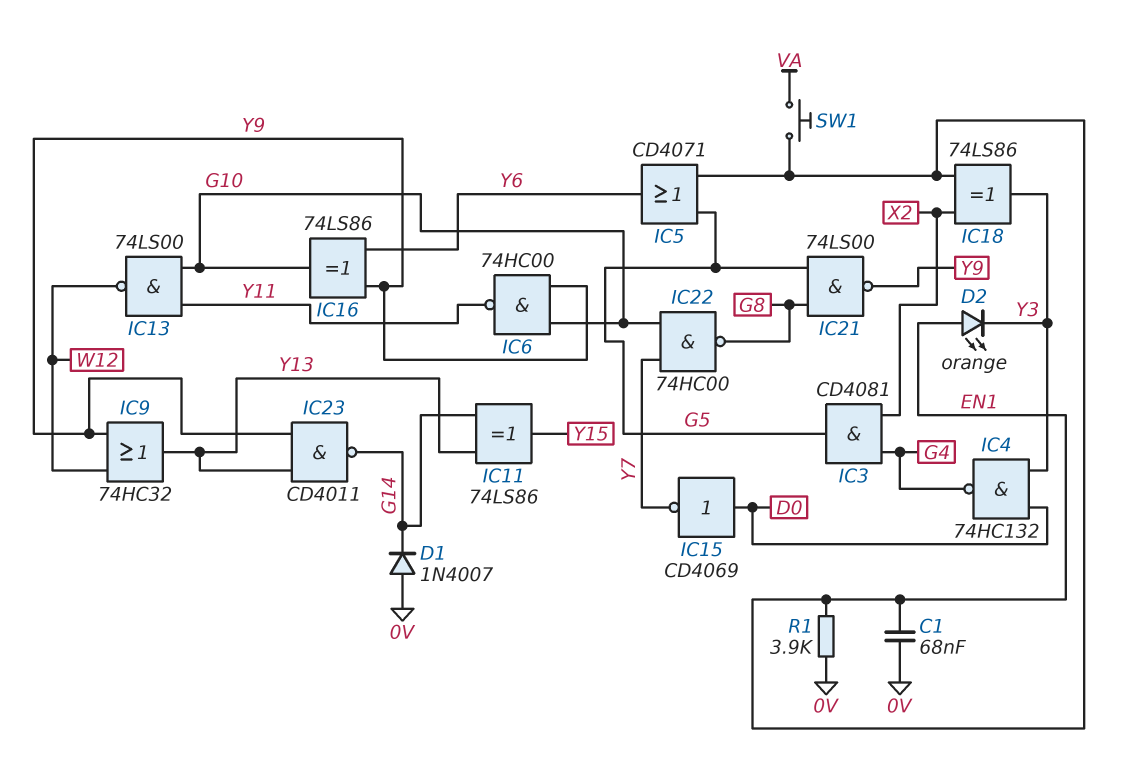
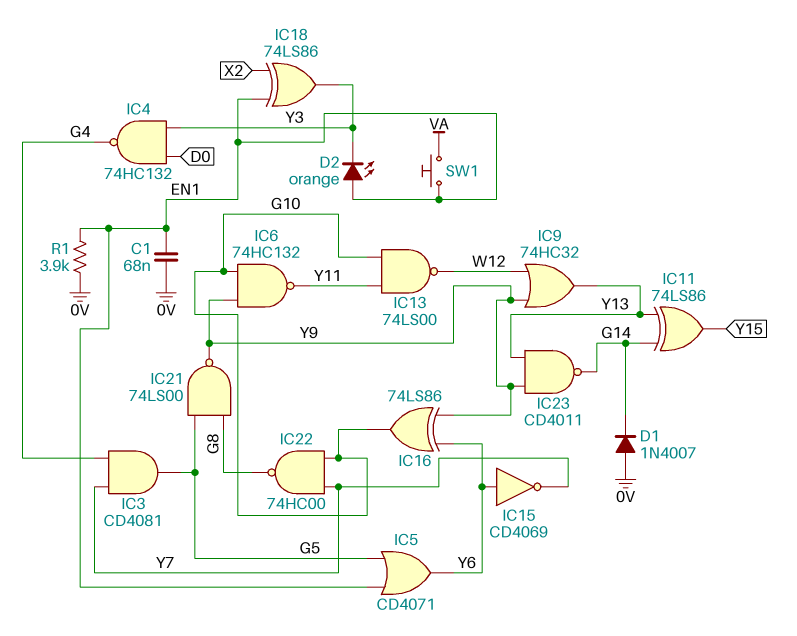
IC3: AND CD4081 (in G4, in X2, out G5) -> AND CD4081 (in G4, in Y7, out G5)
IC6: NAND 74HC00 (in G10, in Y9, out Y11) -> NAND 74HC132 (in G10, in Y9, out Y11)
IC15: NOT CD4069 (in D0, out Y7) -> NOT CD4069 (in Y6, out Y7)

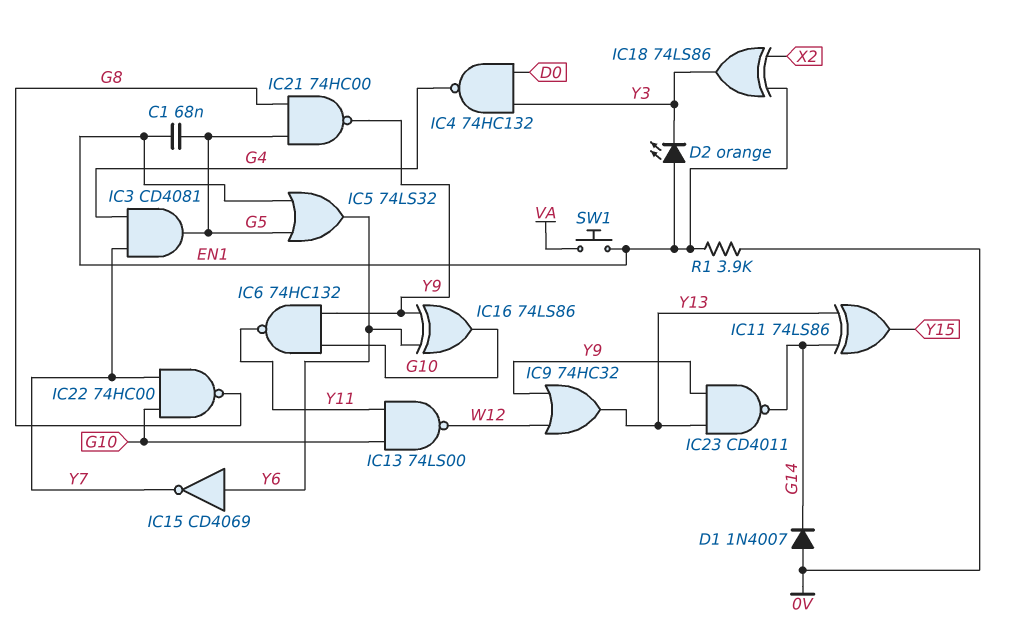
C1: 68nF (0V, EN1) -> 68nF (EN1, G5)
IC5: OR CD4071 (in EN1, in G5, out Y6) -> OR 74LS32 (in EN1, in G5, out Y6)
IC21: NAND 74LS00 (in G5, in G8, out Y9) -> NAND 74HC00 (in G5, in G8, out Y9)

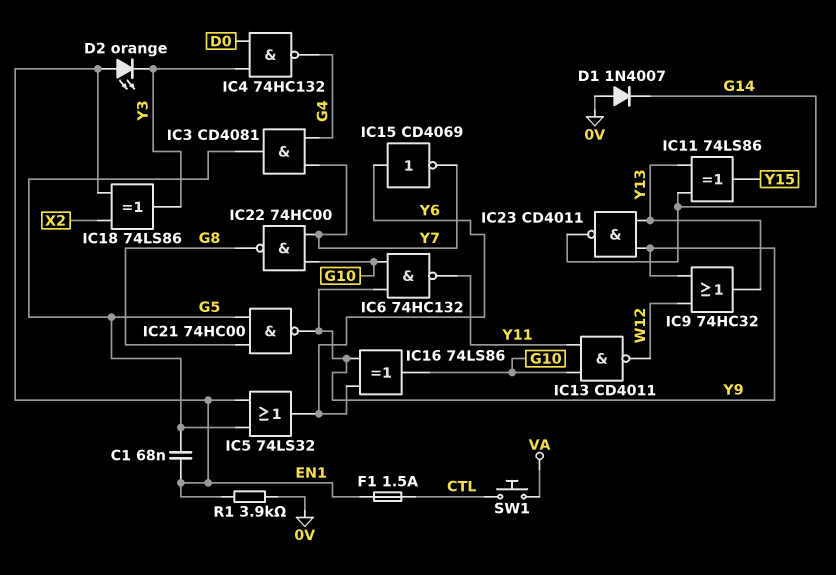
F1: none -> 1.5A (CTL, EN1)
IC13: NAND 74LS00 (in G10, in Y11, out W12) -> NAND CD4011 (in G10, in Y11, out W12)
SW1: button (EN1, VA) -> button (CTL, VA)

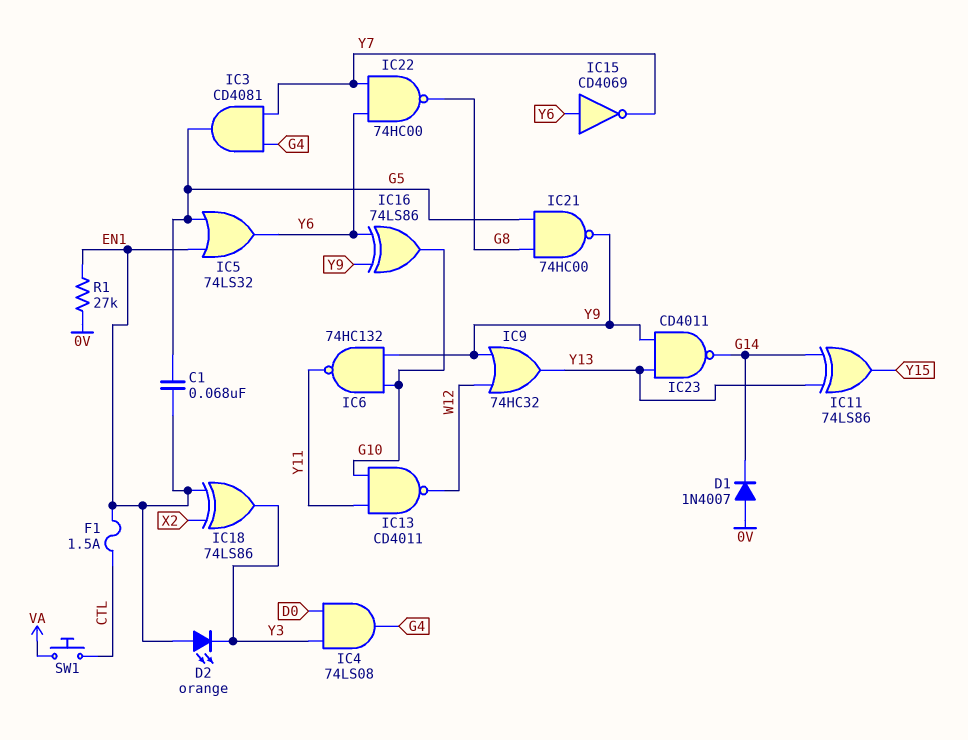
IC4: NAND 74HC132 (in D0, in Y3, out G4) -> AND 74LS08 (in D0, in Y3, out G4)
IC22: NAND 74HC00 (in G10, in Y7, out G8) -> NAND 74HC00 (in Y6, in Y7, out G8)
R1: 3.9k (0V, EN1) -> 27k (0V, EN1)

